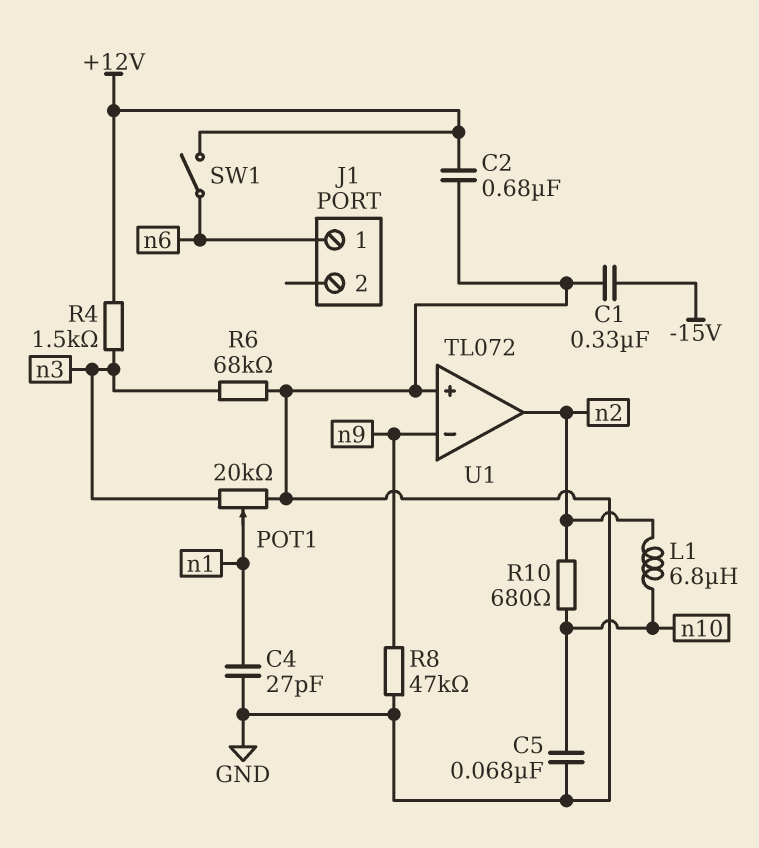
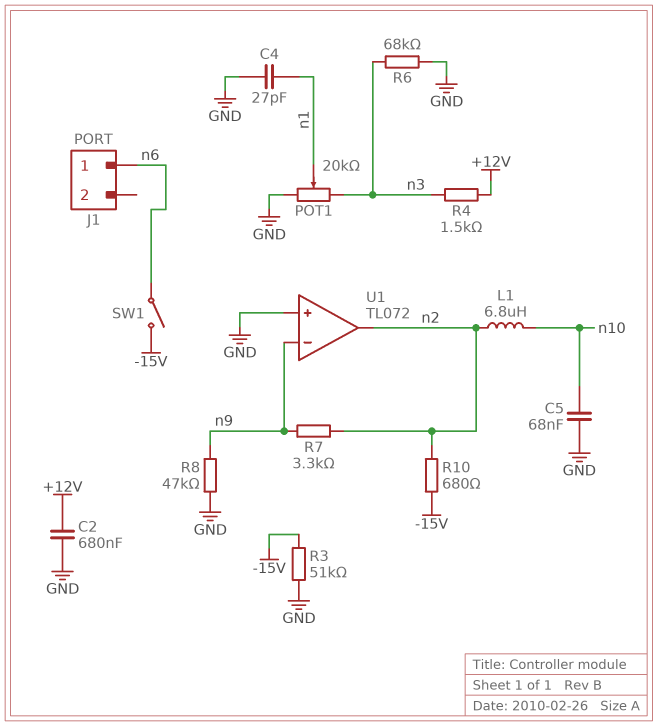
C1: 330nF (-15V, GND) -> none
R3: none -> 51k (-15V, GND)
R7: none -> 3.3k (n2, n9)
R10: 680 (n2, n10) -> 680 (-15V, n2)
SW1: switch (+12V, n6) -> switch (-15V, n6)

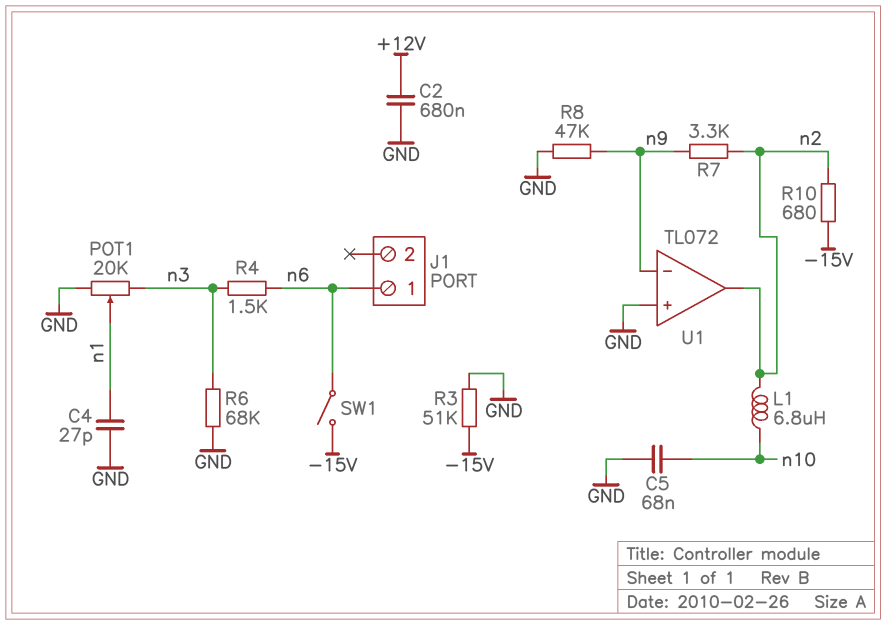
R4: 1.5k (+12V, n3) -> 1.5k (n3, n6)

